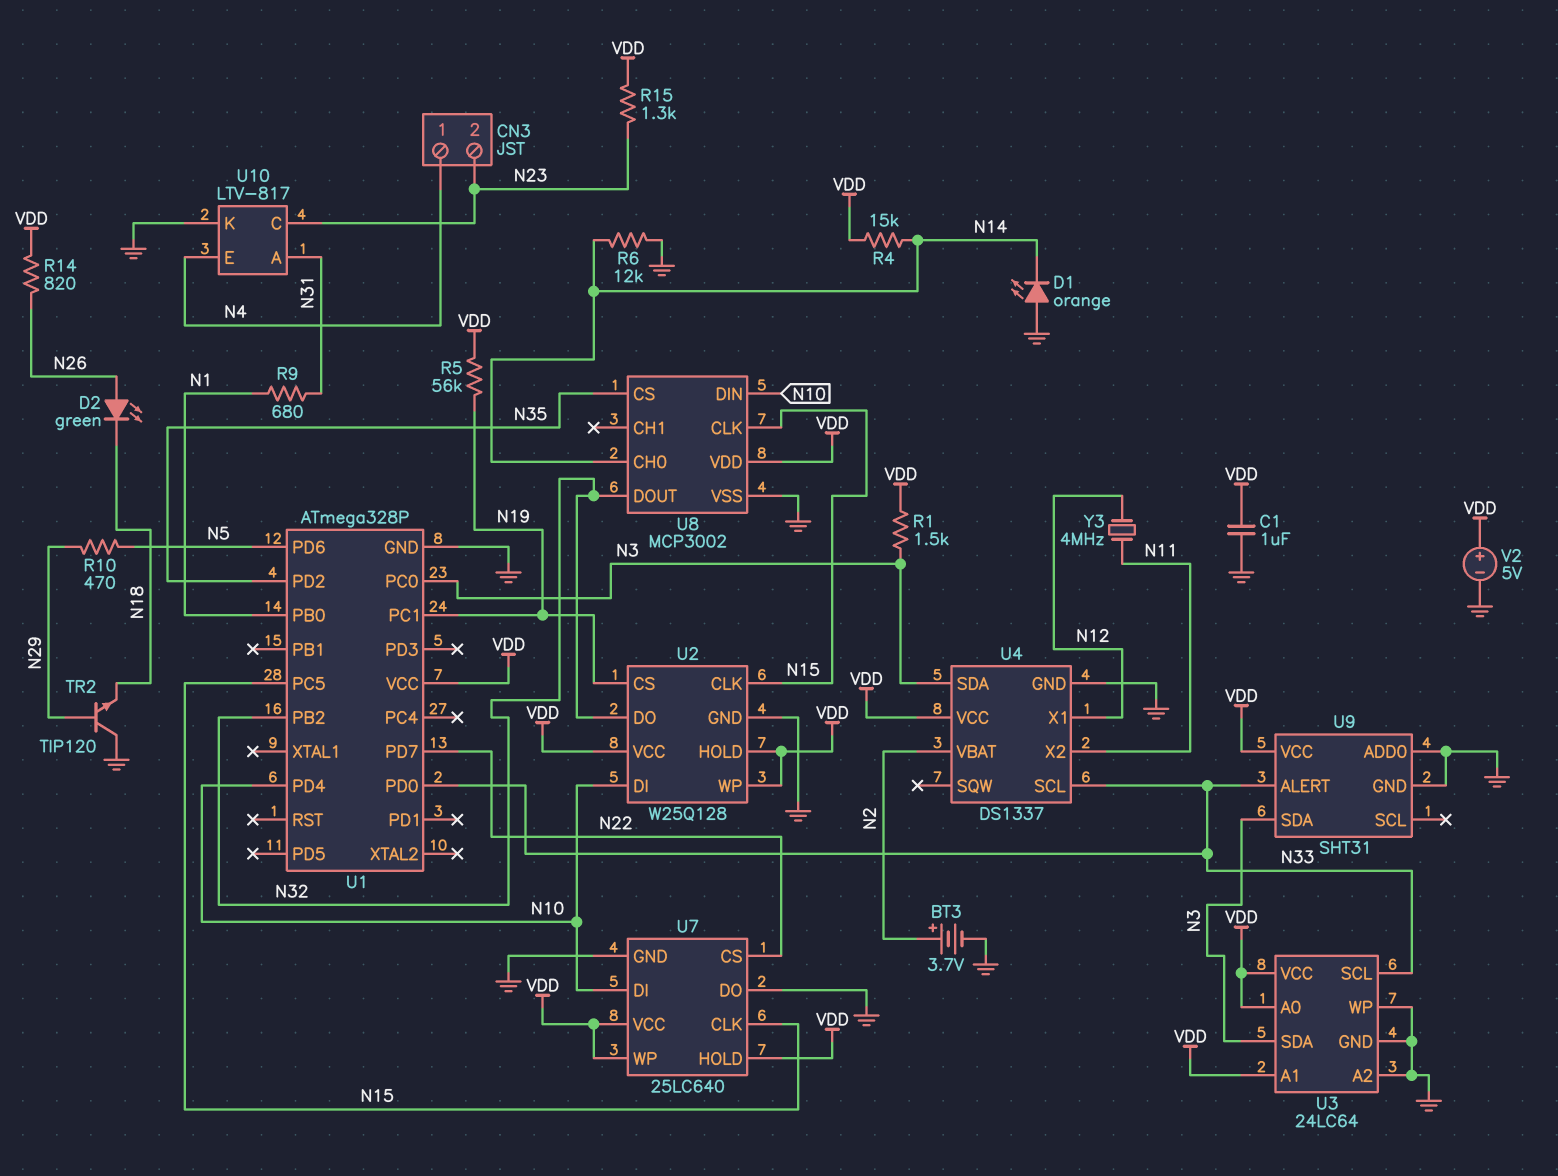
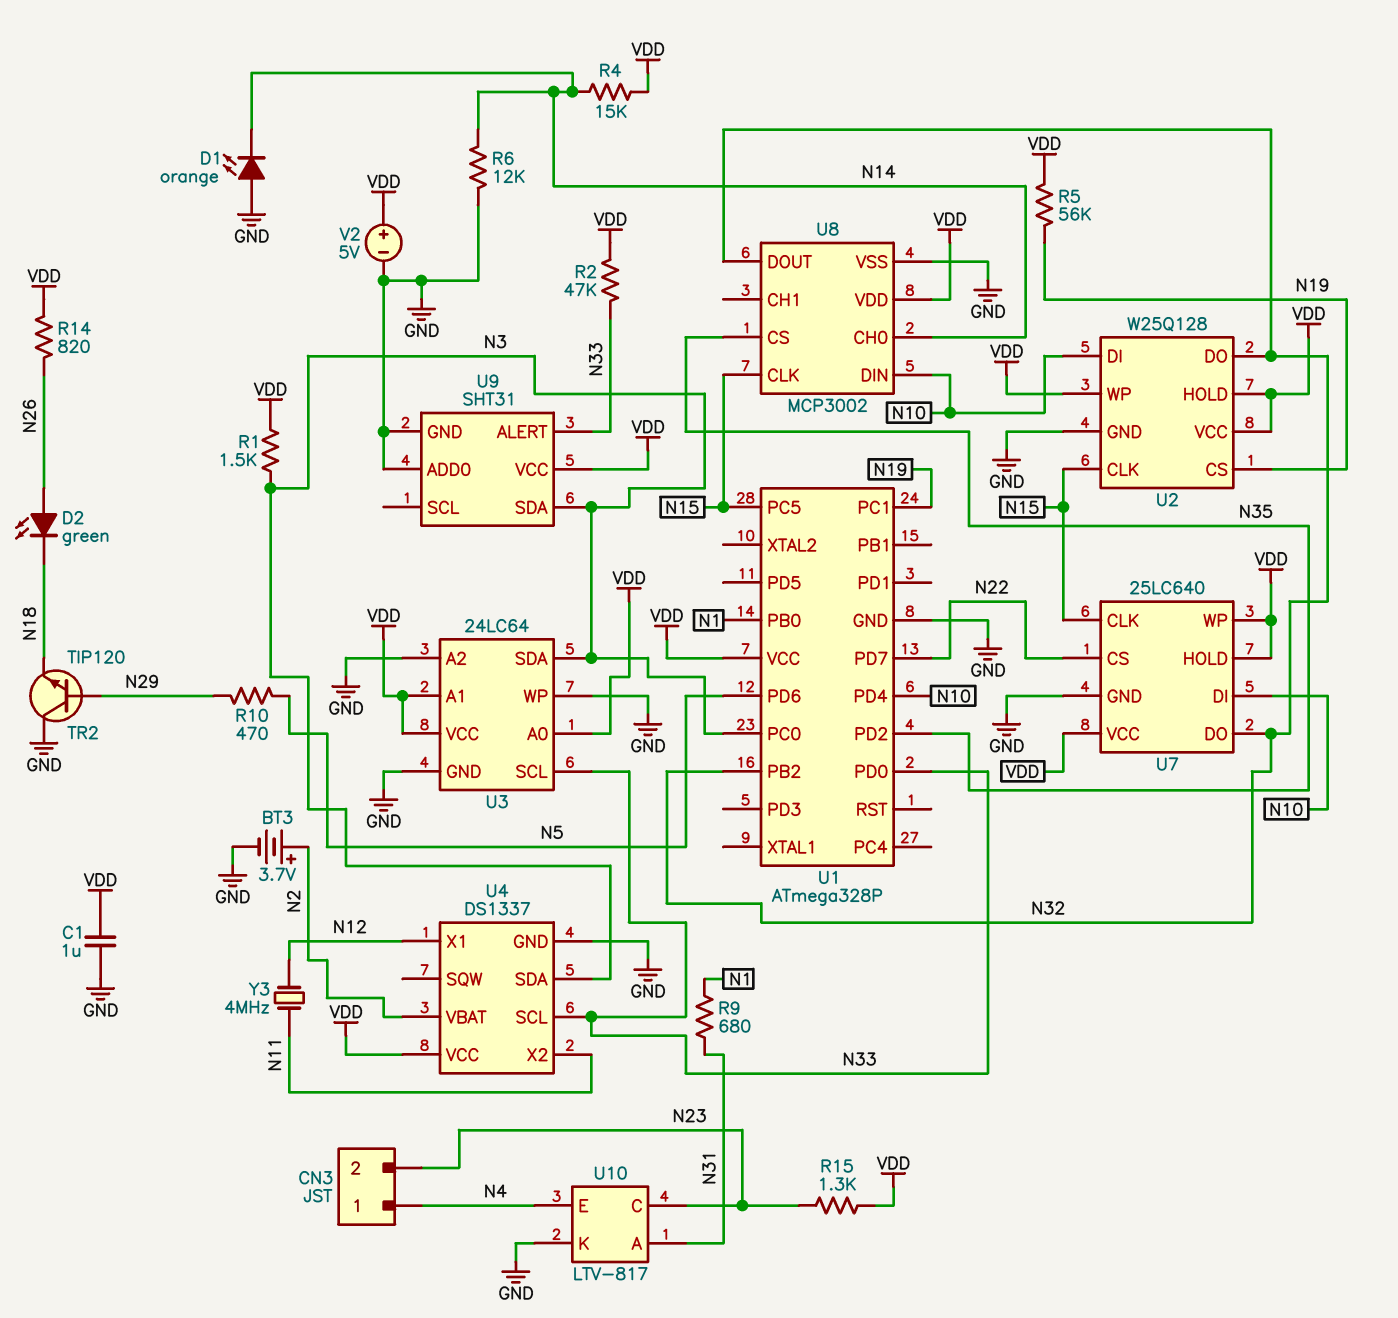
R2: none -> 47k (N33, VDD)
U7 pin DO: GND -> N32

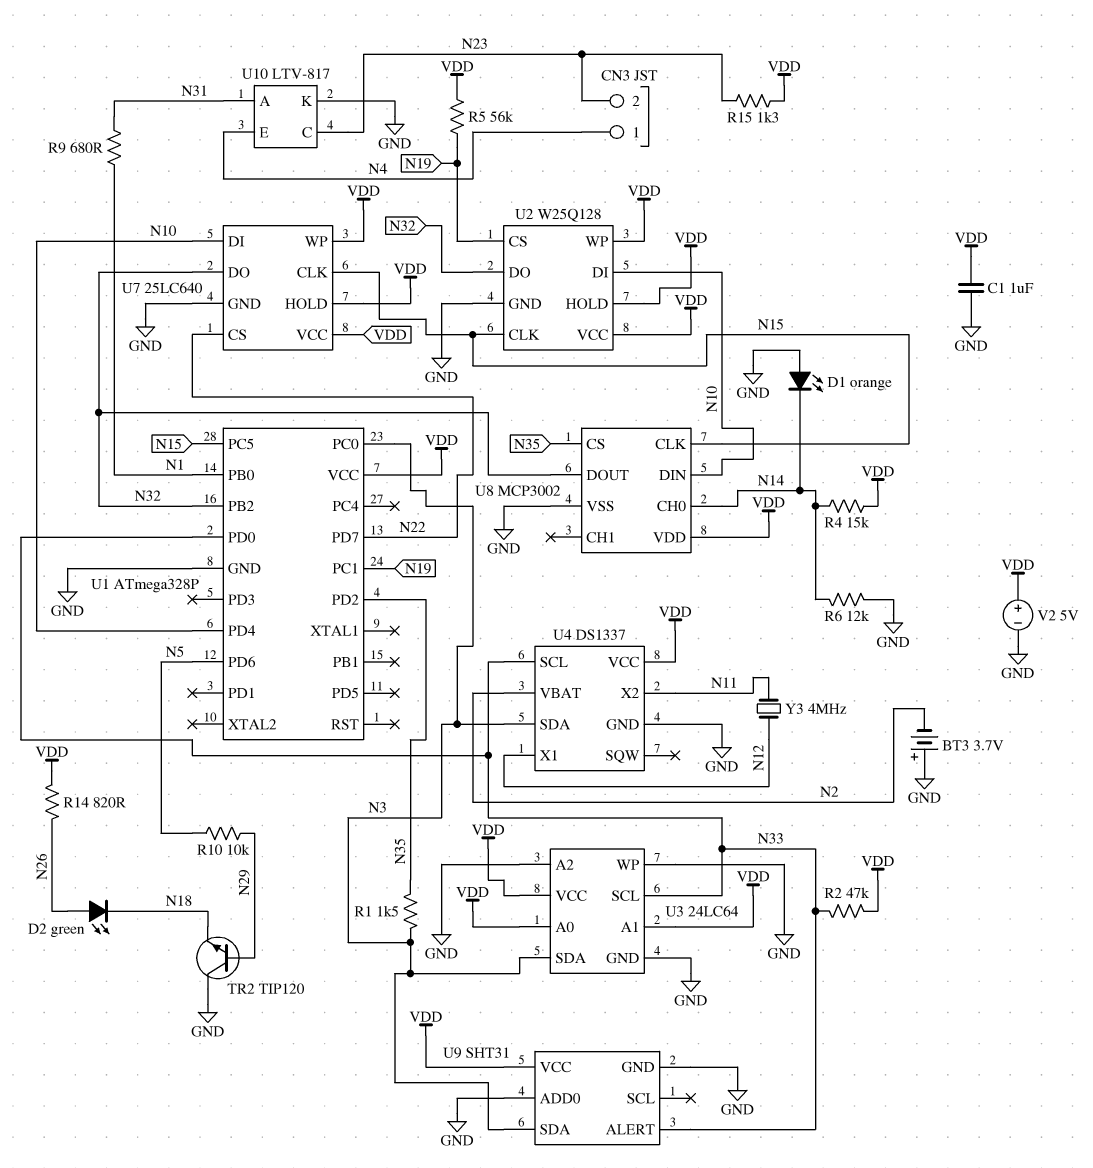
BT3: 3.7V (plus N2, minus GND) -> 3.7V (plus GND, minus N2)
R1: 1.5k (N3, VDD) -> 1.5k (N3, N35)
R10: 470 (N5, N29) -> 10k (N5, N29)

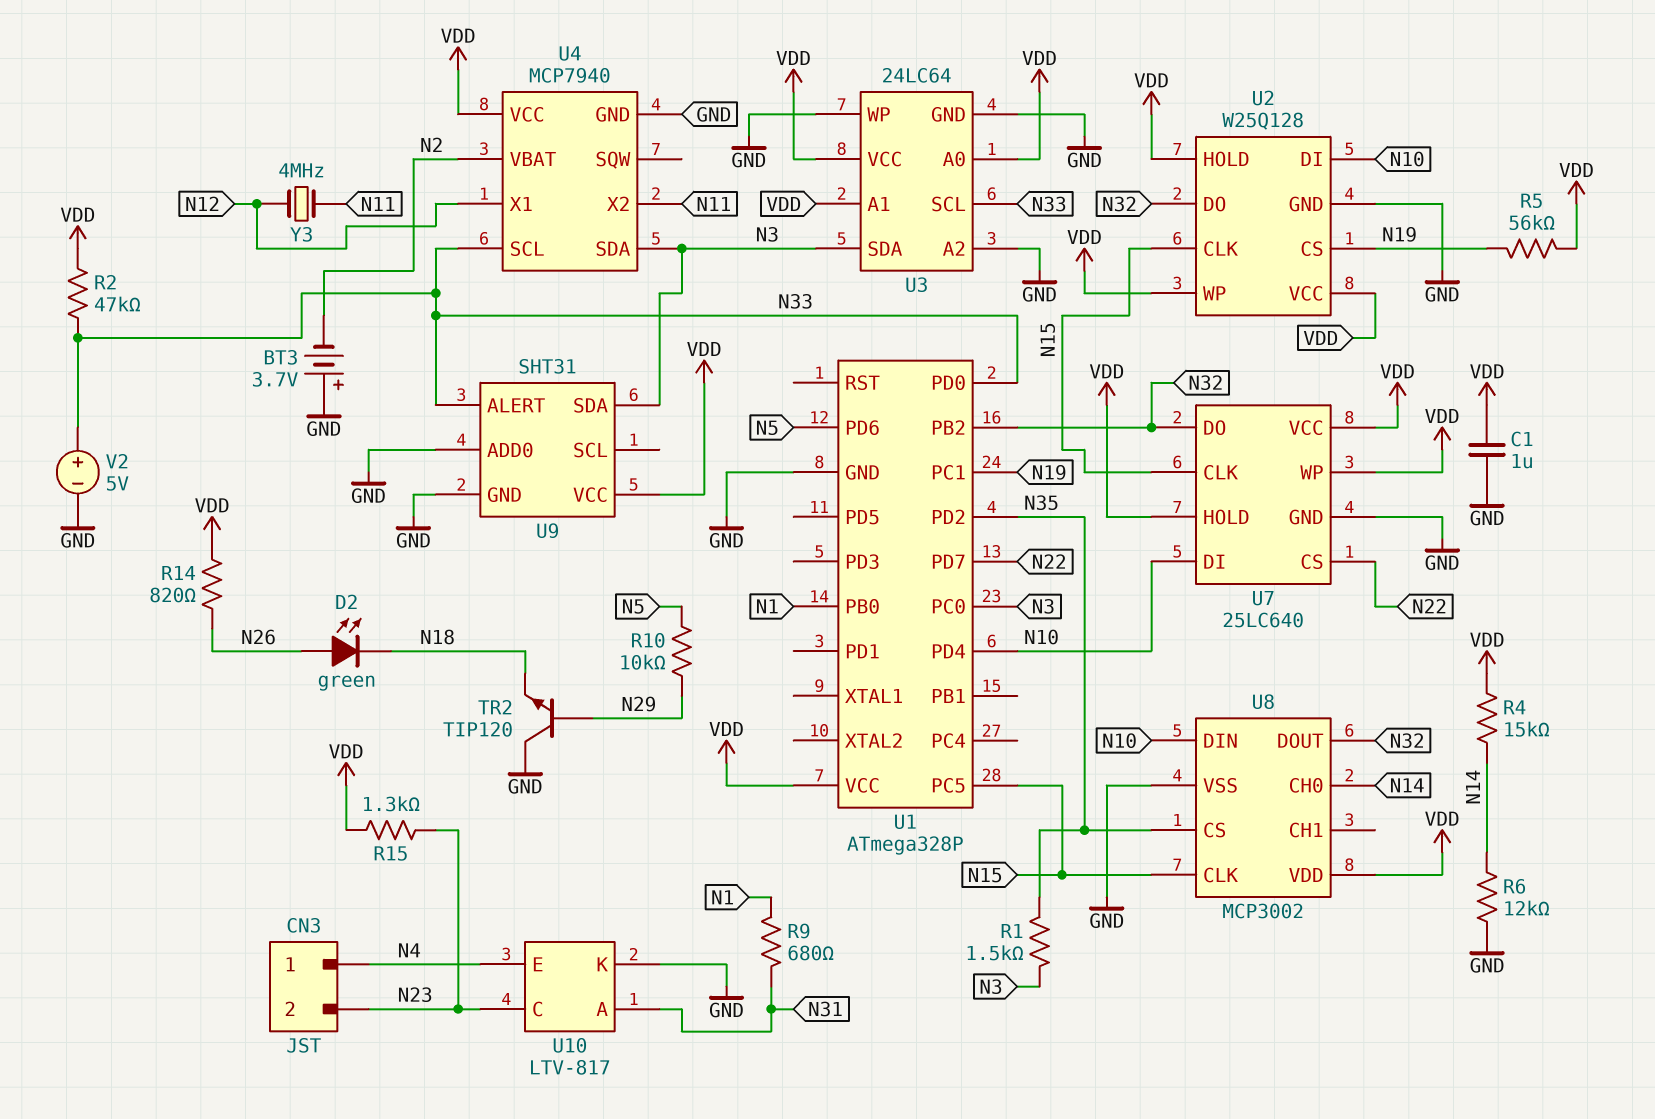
D1: LED orange (A GND, K N14) -> none
U4: DS1337 -> MCP7940
V2: 5V (plus VDD, minus GND) -> 5V (plus N33, minus GND)

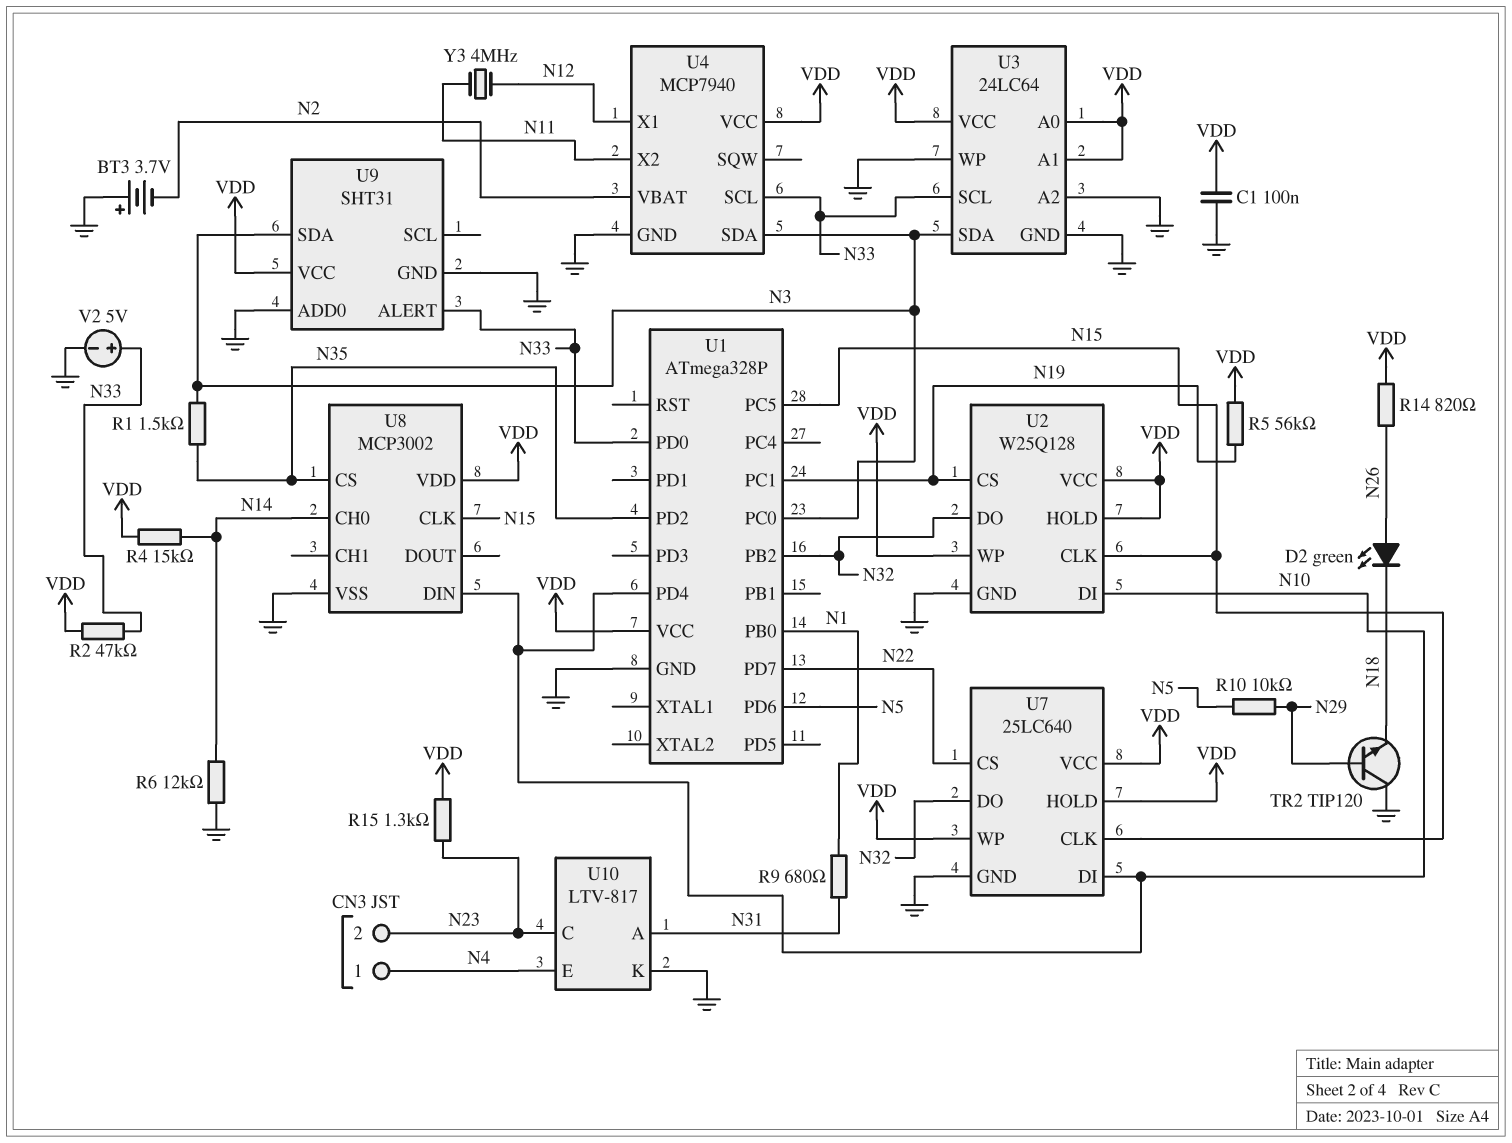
C1: 1uF (GND, VDD) -> 100nF (GND, VDD)
U8 pin DOUT: N32 -> none

